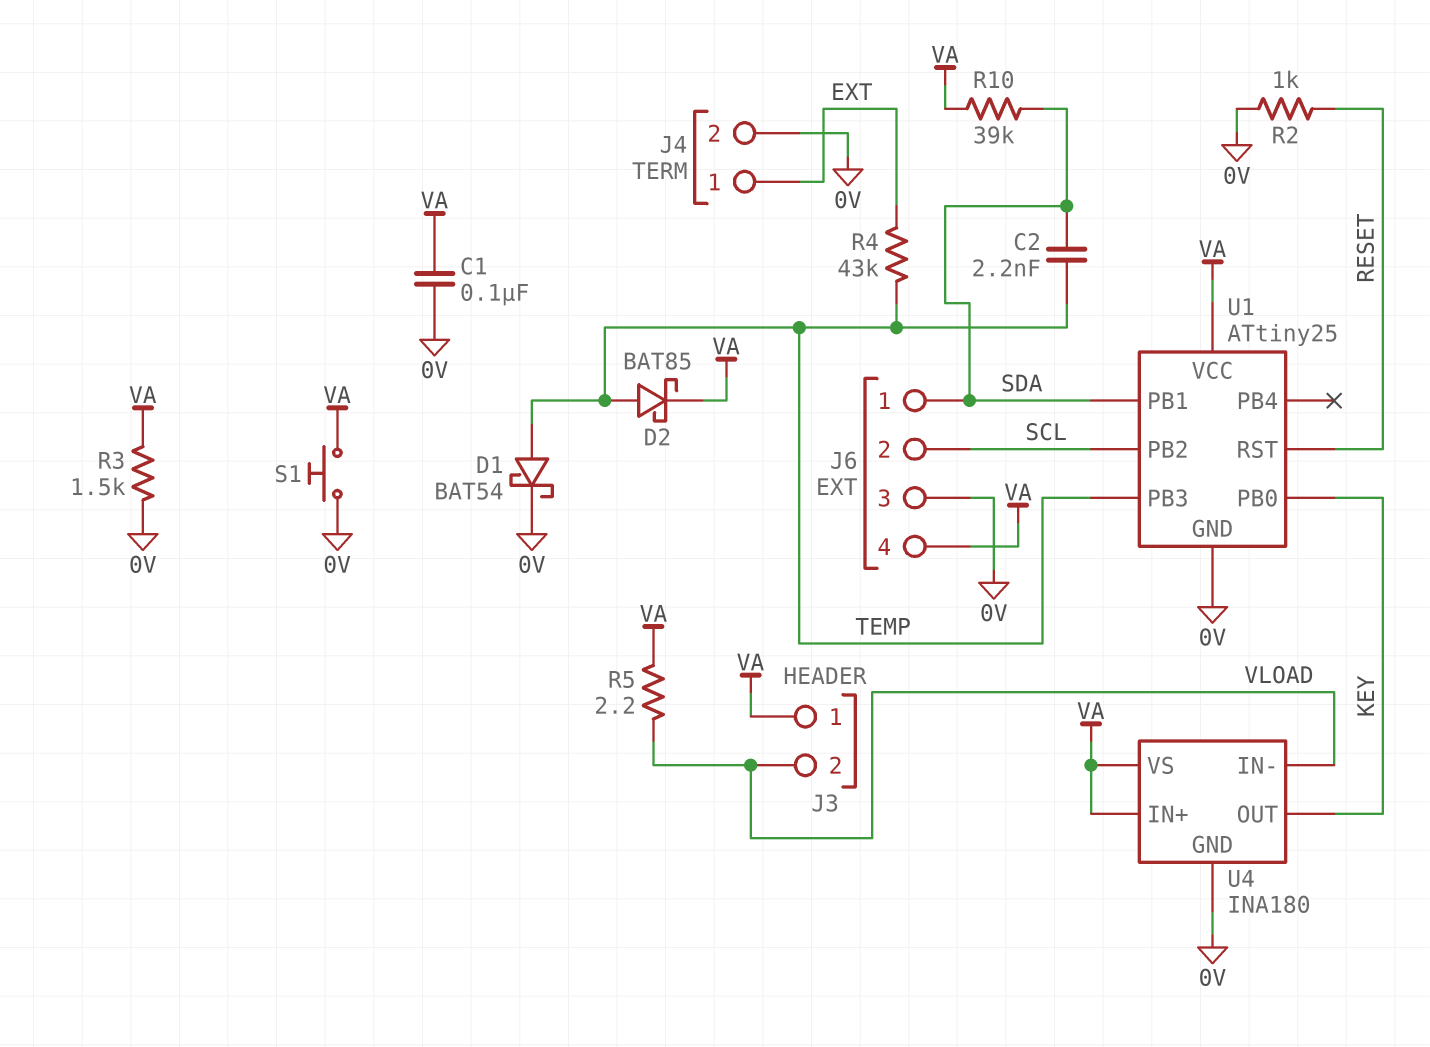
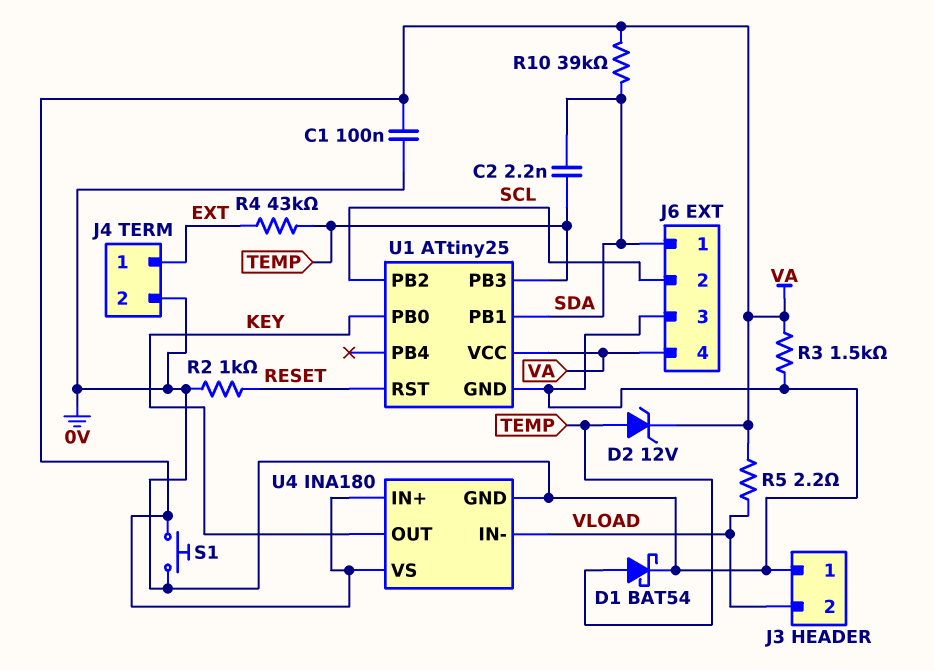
D2: schottky BAT85 (A TEMP, K VA) -> zener 12V (A TEMP, K VA)
J3 pin 1: VA -> 0V

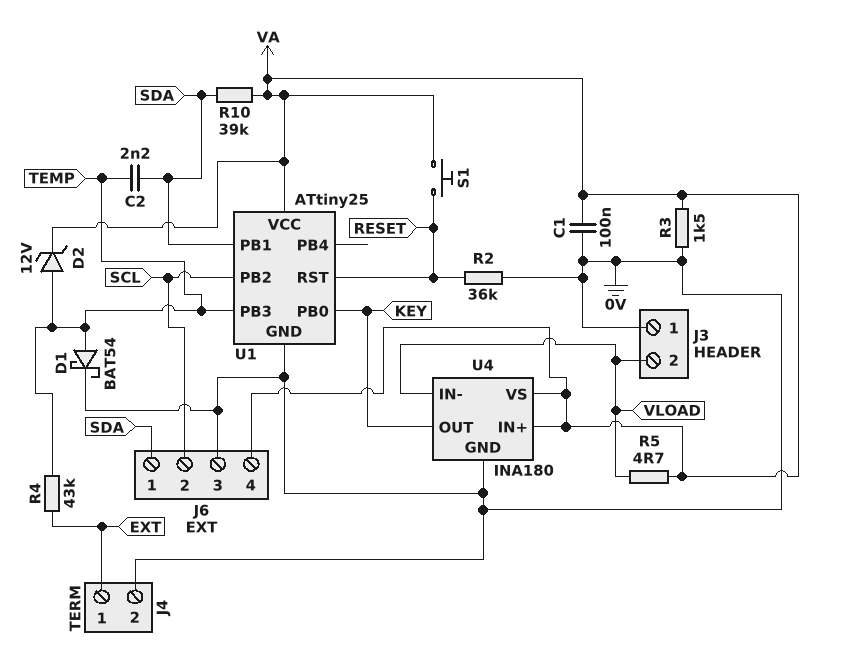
R2: 1k (0V, RESET) -> 36k (0V, RESET)
R5: 2.2 (VA, VLOAD) -> 4.7 (VA, VLOAD)
S1: button (0V, VA) -> button (RESET, VA)

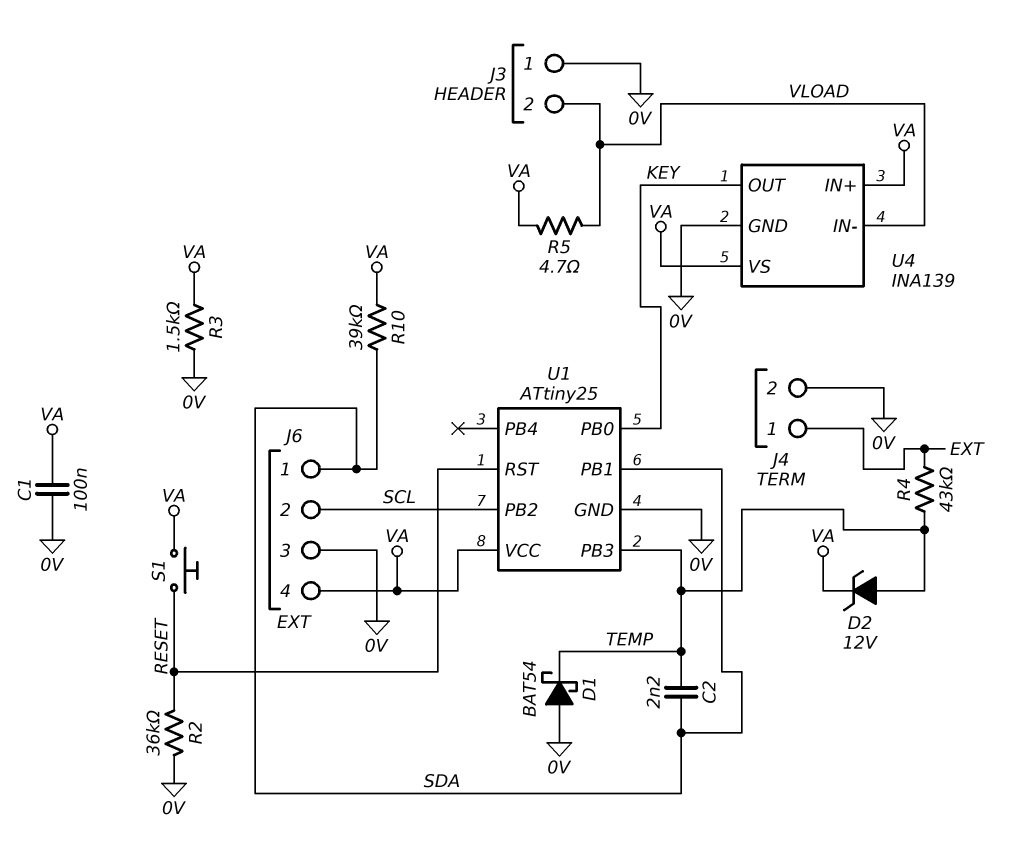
D1: schottky BAT54 (A TEMP, K 0V) -> schottky BAT54 (A 0V, K TEMP)
U4: INA180 -> INA139

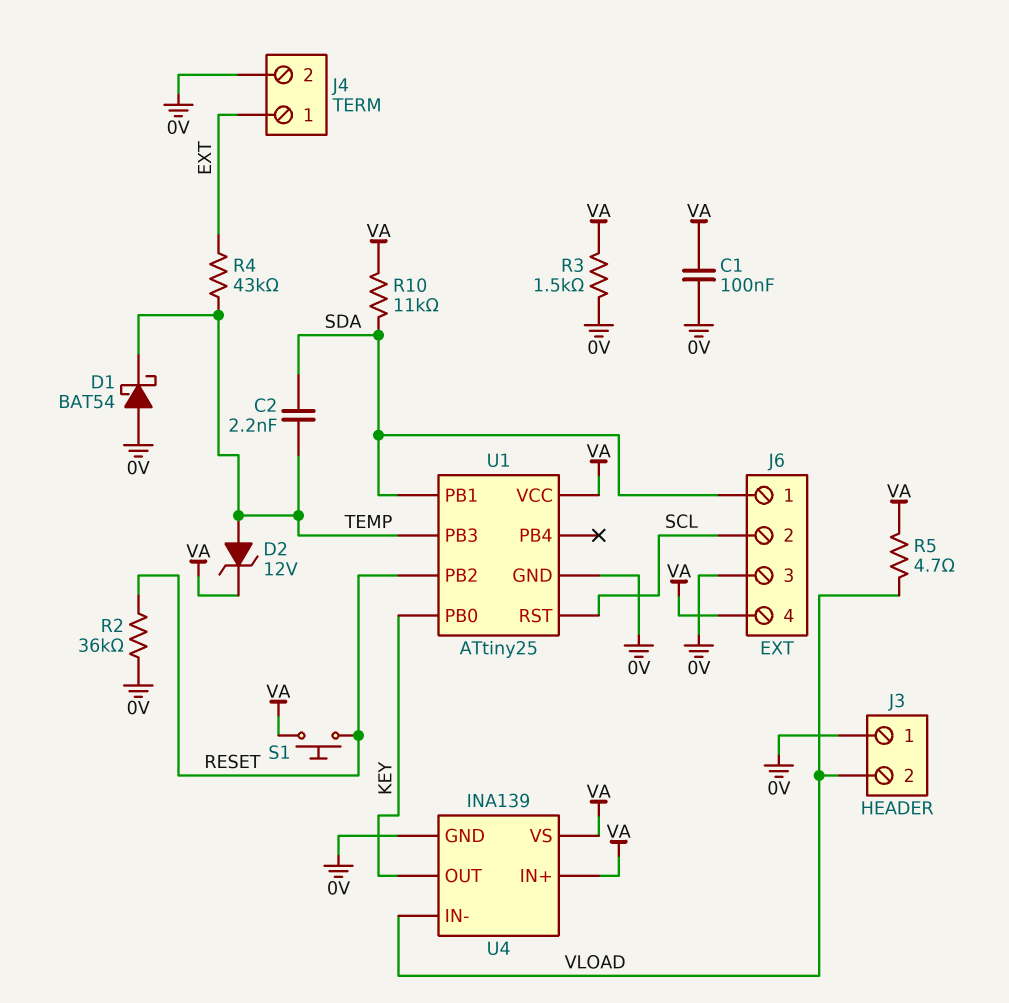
R10: 39k (SDA, VA) -> 11k (SDA, VA)
U1 pin PB2: SCL -> RESET
U1 pin RST: RESET -> SCL

